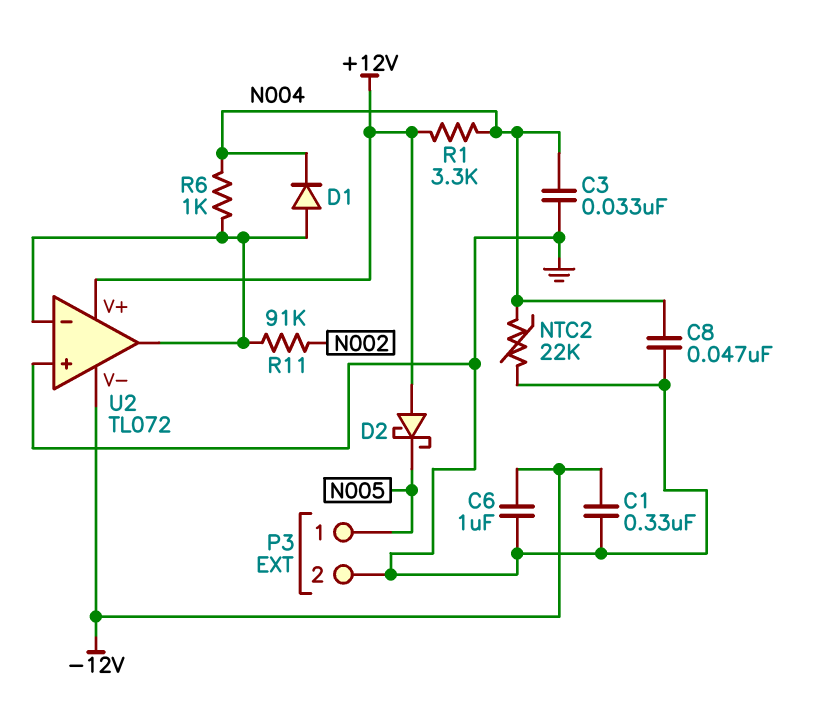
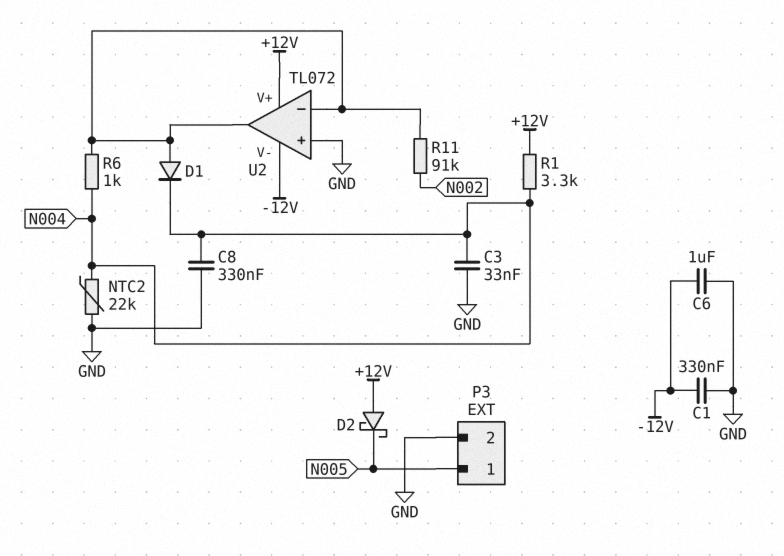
C8: 47nF (GND, N004) -> 330nF (GND, N004)

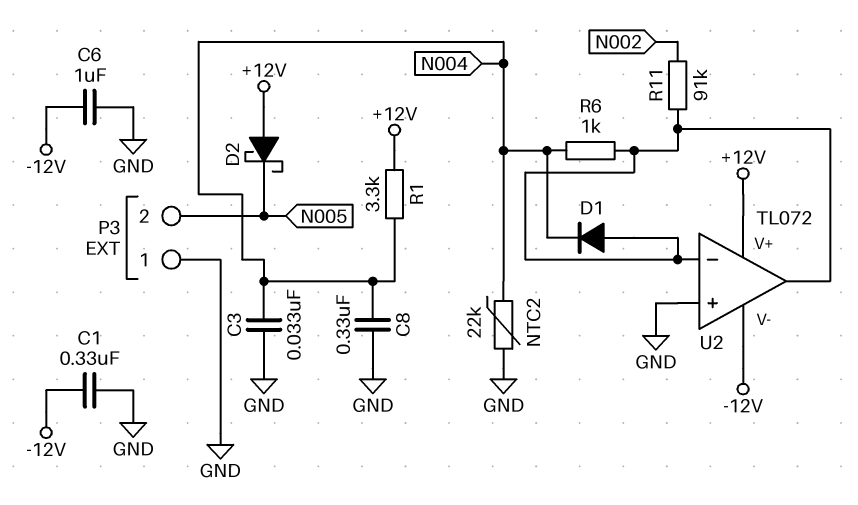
P3 pin 1: N005 -> GND
P3 pin 2: GND -> N005

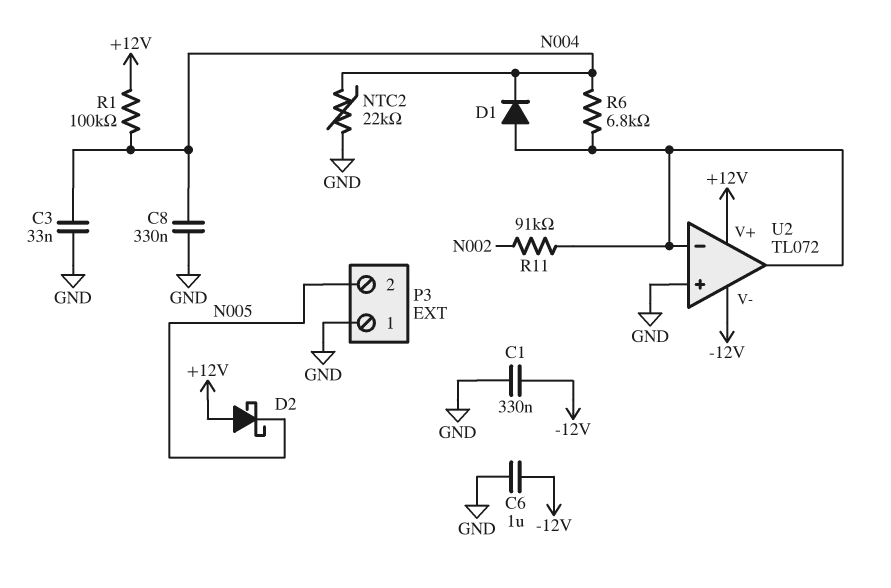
R1: 3.3k (+12V, N004) -> 100k (+12V, N004)
R6: 1k (N004, U2/in-) -> 6.8k (N004, U2/in-)

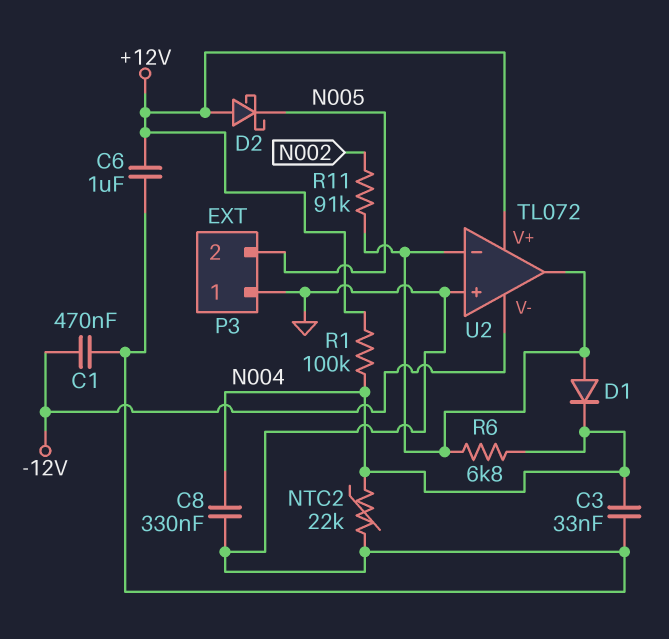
C1: 330nF (-12V, GND) -> 470nF (-12V, GND)
C6: 1uF (-12V, GND) -> 1uF (+12V, GND)

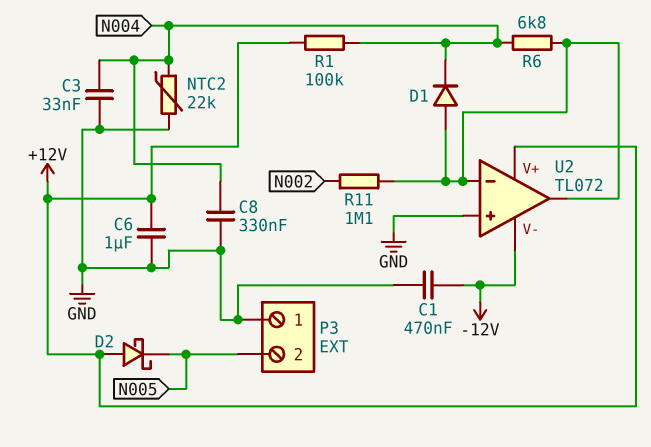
R11: 91k (N002, U2/in-) -> 1.1M (N002, U2/in-)

